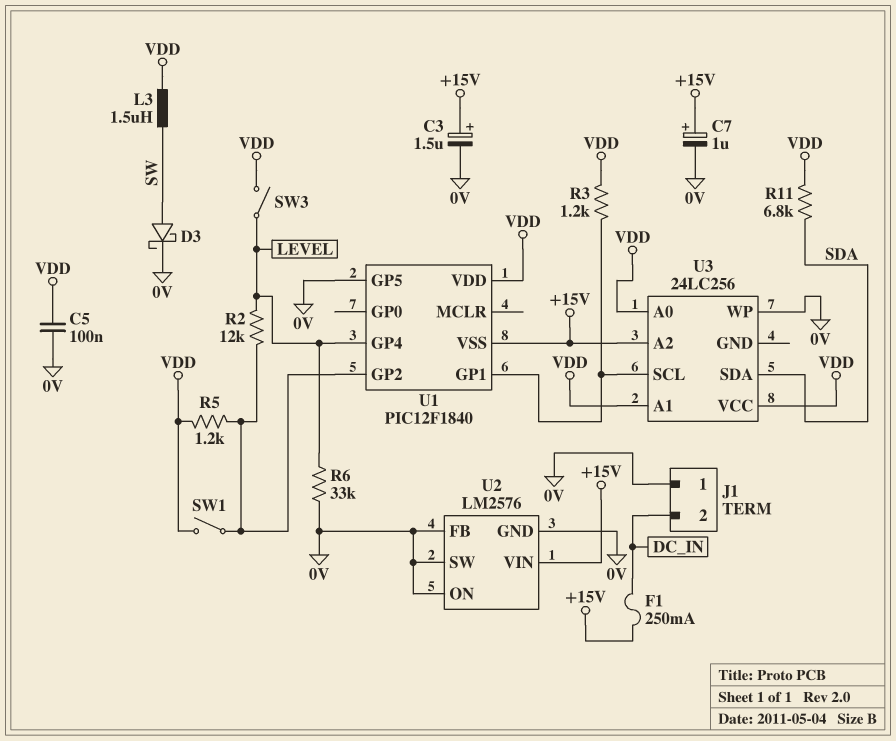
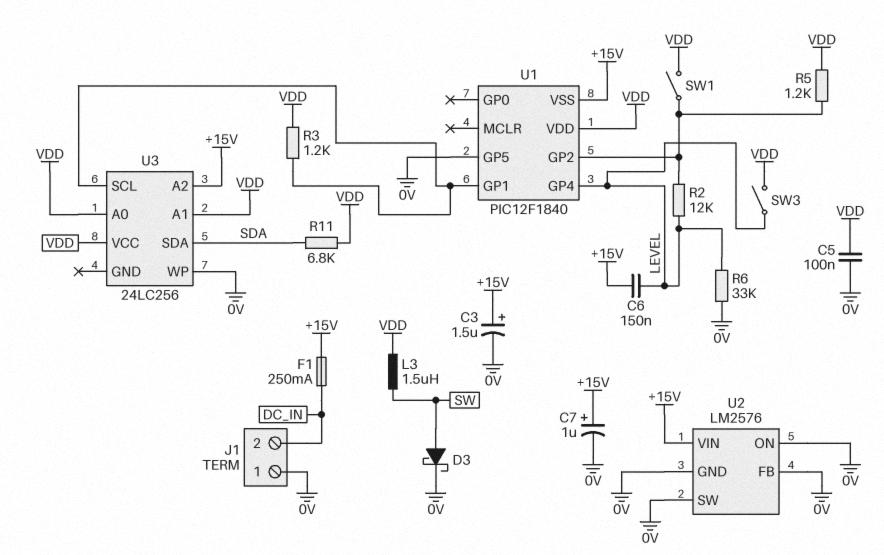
C6: none -> 150nF (+15V, LEVEL)

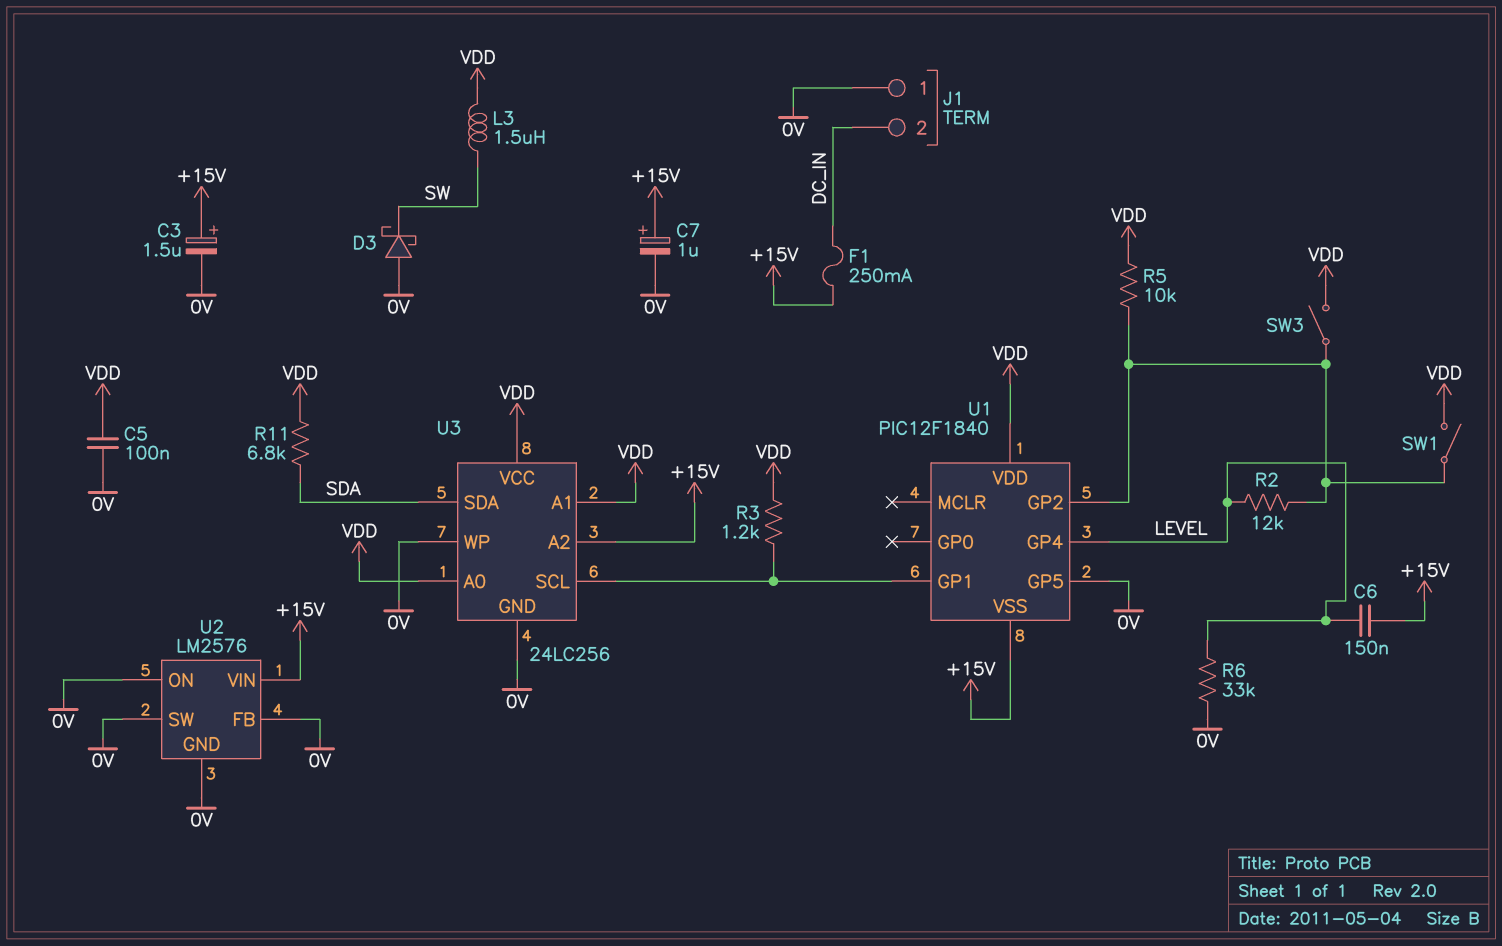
D3: schottky (A SW, K 0V) -> schottky (A 0V, K SW)
R5: 1.2k (U1/GP2, VDD) -> 10k (U1/GP2, VDD)
SW3: switch (LEVEL, VDD) -> switch (U1/GP2, VDD)
U3 pin GND: none -> 0V

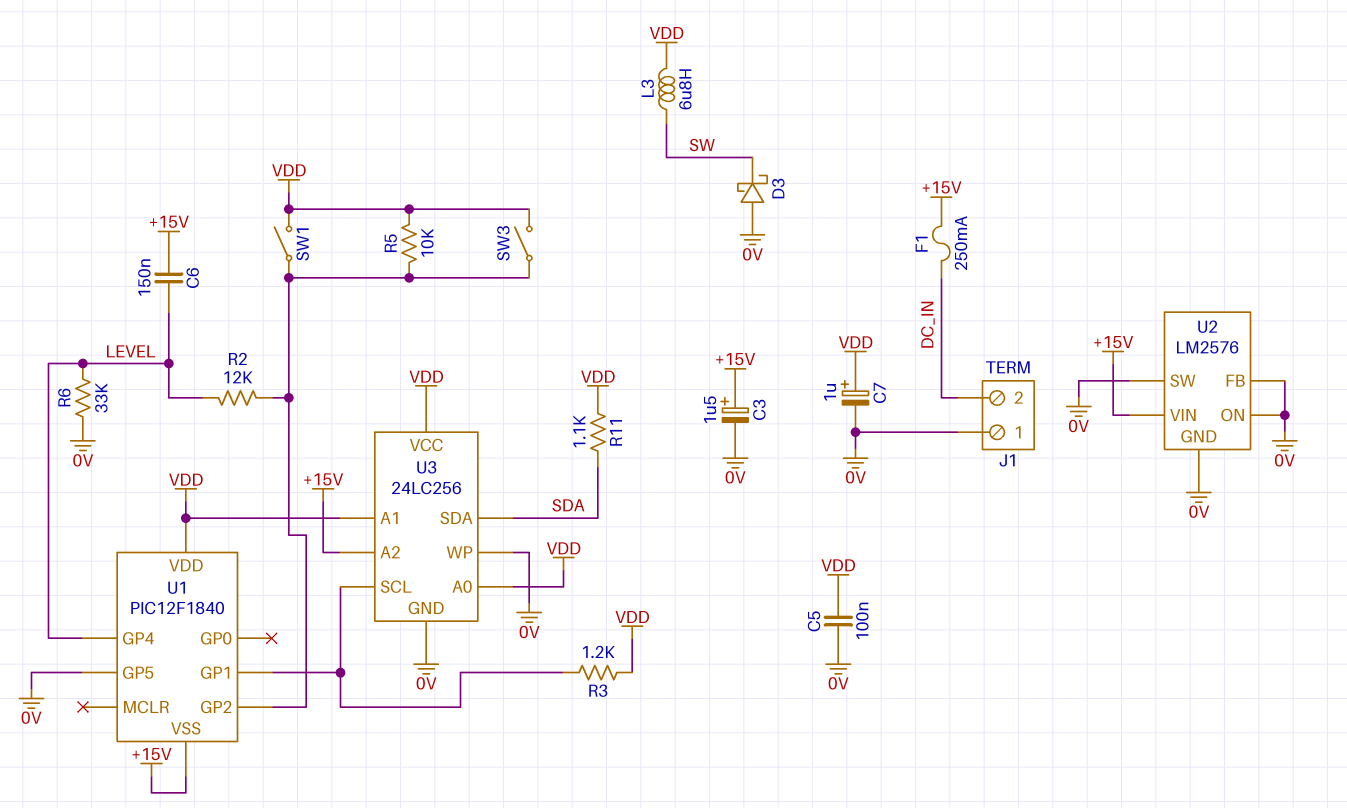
C7: 1uF (plus +15V, minus 0V) -> 1uF (plus VDD, minus 0V)
L3: 1.5uH (SW, VDD) -> 6.8uH (SW, VDD)
R11: 6.8k (SDA, VDD) -> 1.1k (SDA, VDD)

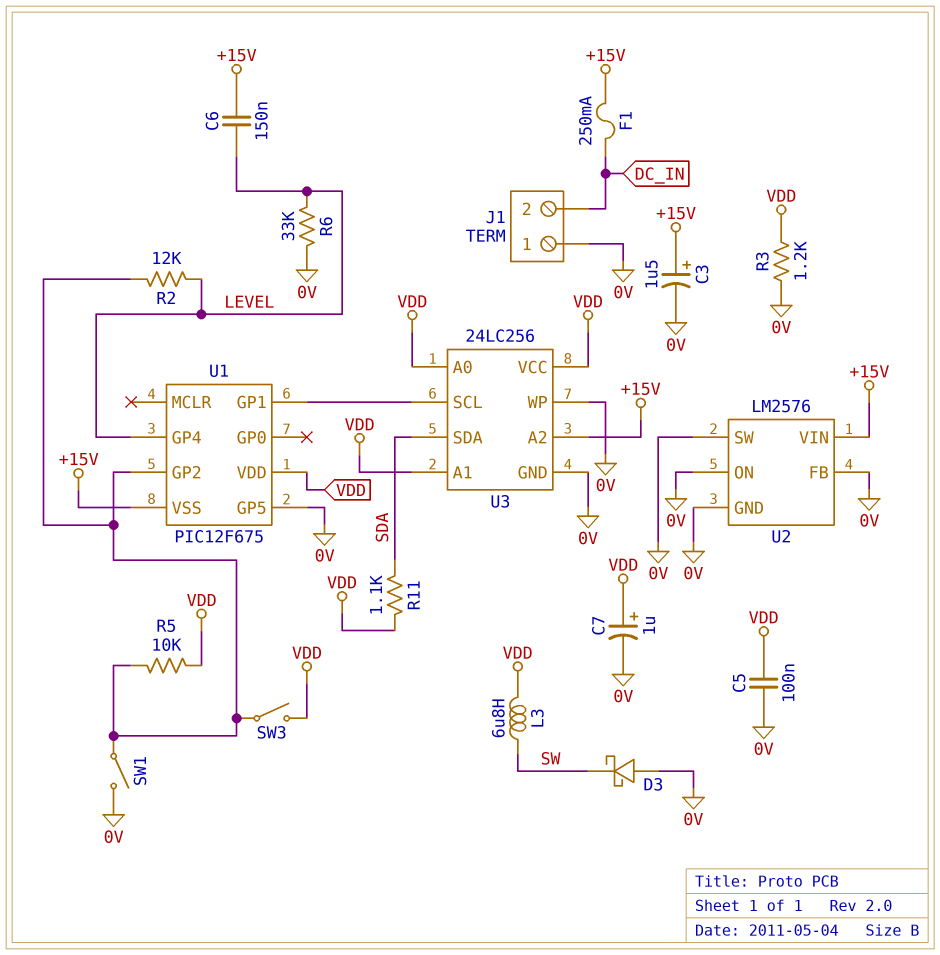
R3: 1.2k (U1/GP1, VDD) -> 1.2k (0V, VDD)
SW1: switch (U1/GP2, VDD) -> switch (0V, U1/GP2)
U1: PIC12F1840 -> PIC12F675

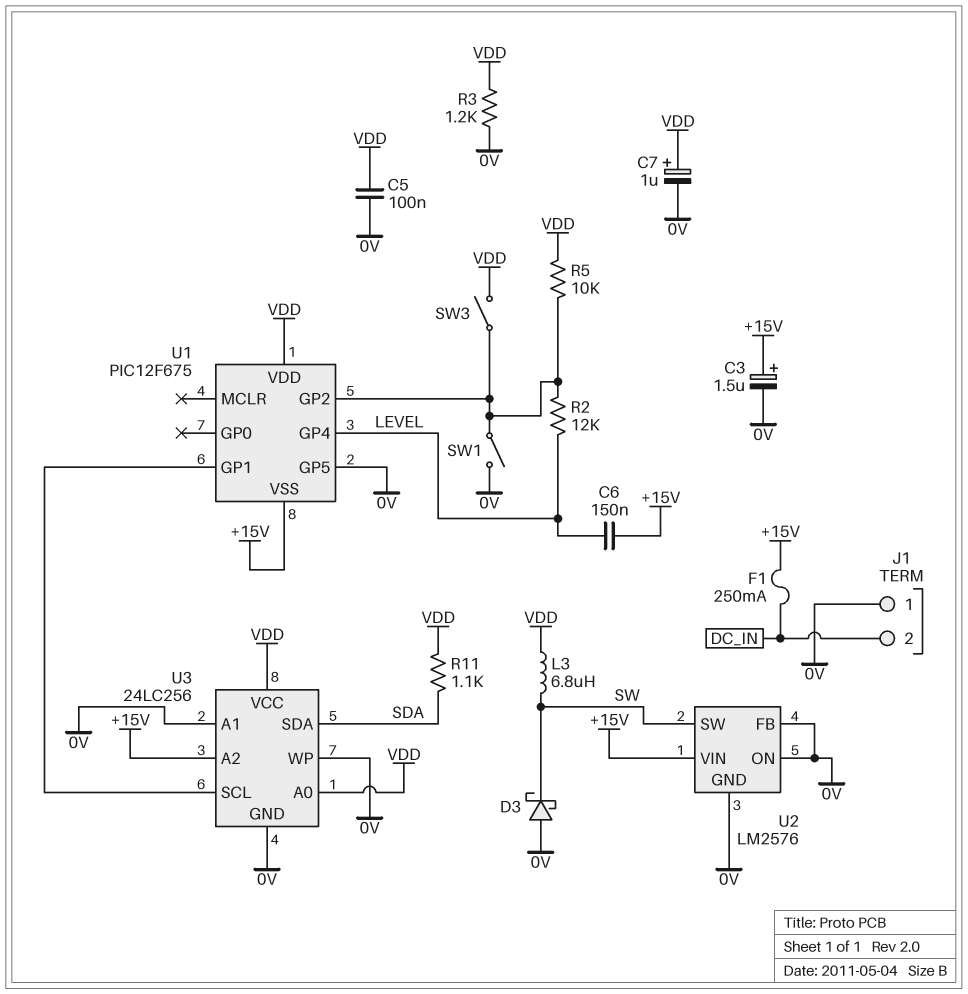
R6: 33k (0V, LEVEL) -> none
U2 pin SW: 0V -> SW
U3 pin A1: VDD -> 0V

